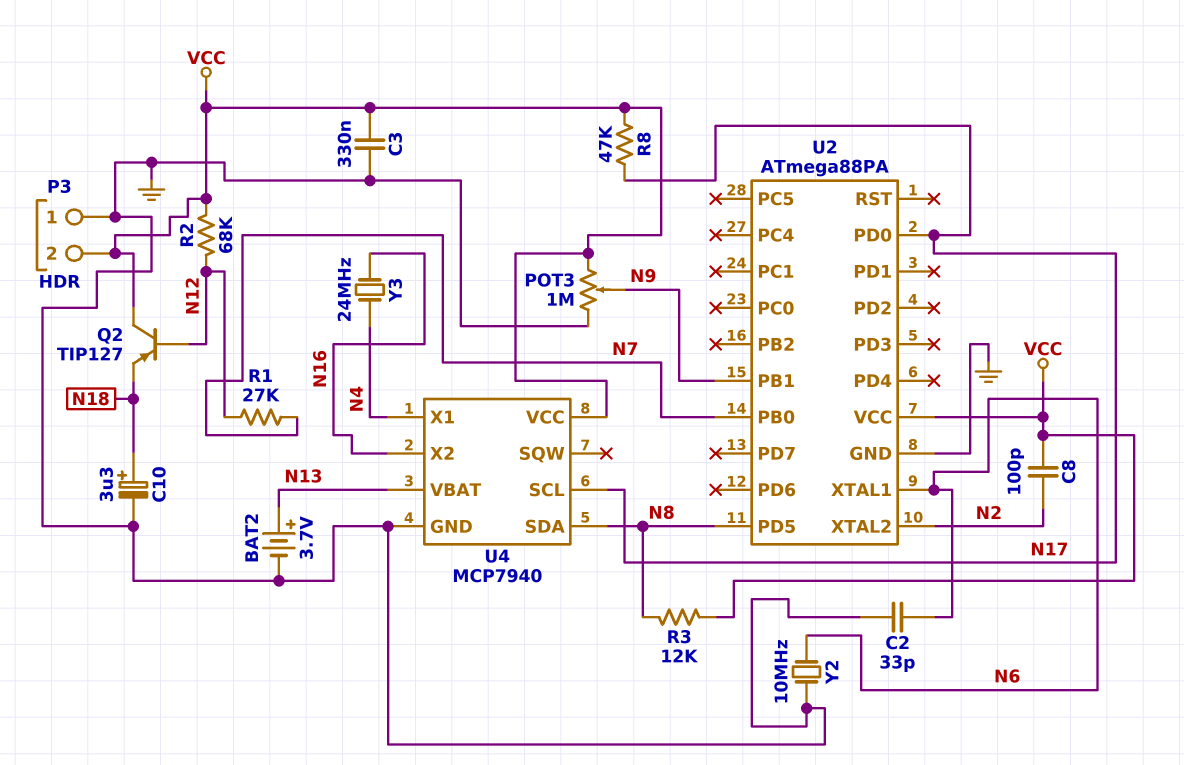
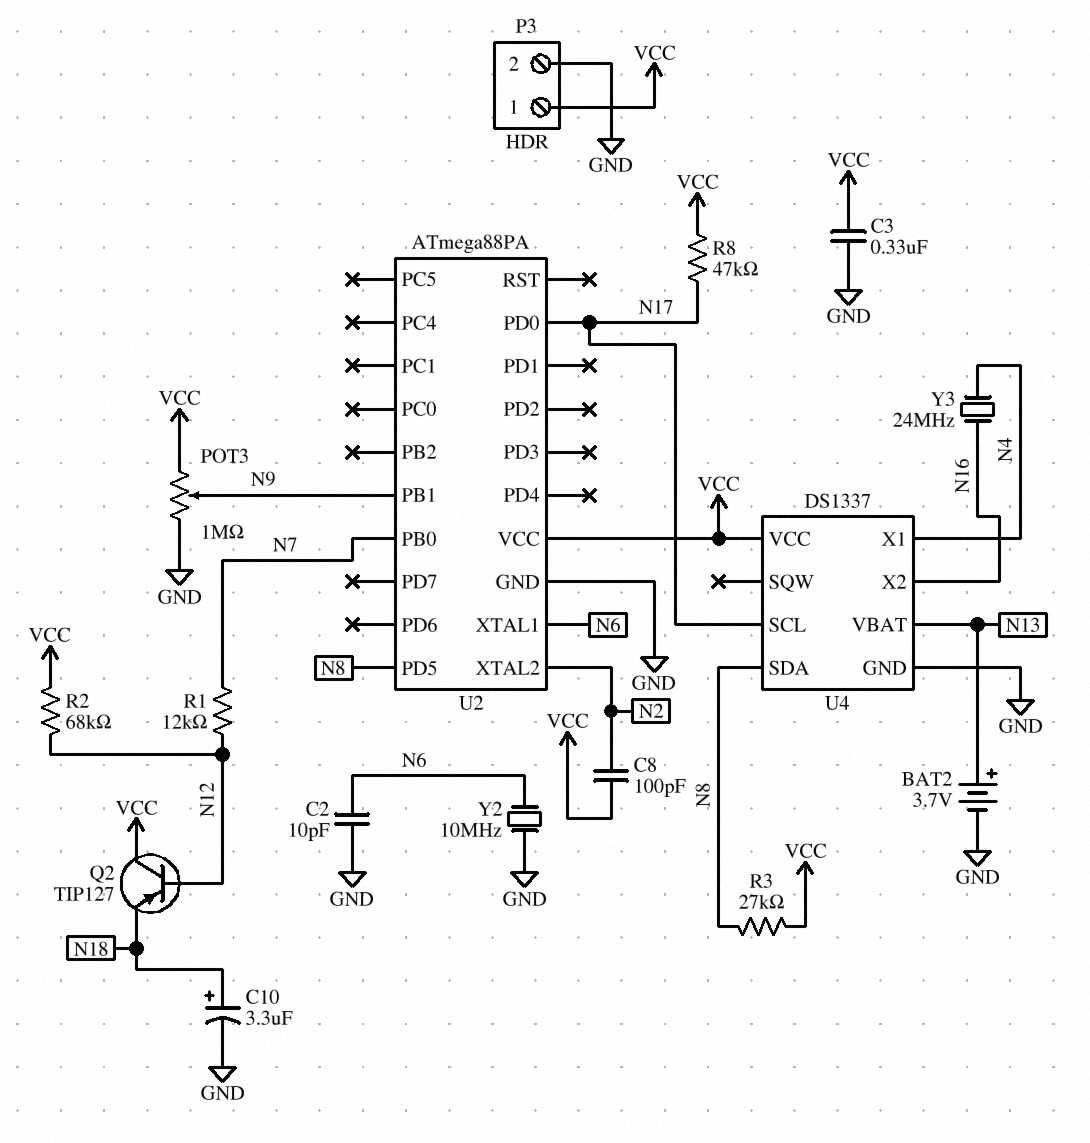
C2: 33pF (GND, N6) -> 10pF (GND, N6)
P3 pin 1: GND -> VCC
P3 pin 2: VCC -> GND
R1: 27k (N7, N12) -> 12k (N7, N12)
R3: 12k (N8, VCC) -> 27k (N8, VCC)
U4: MCP7940 -> DS1337

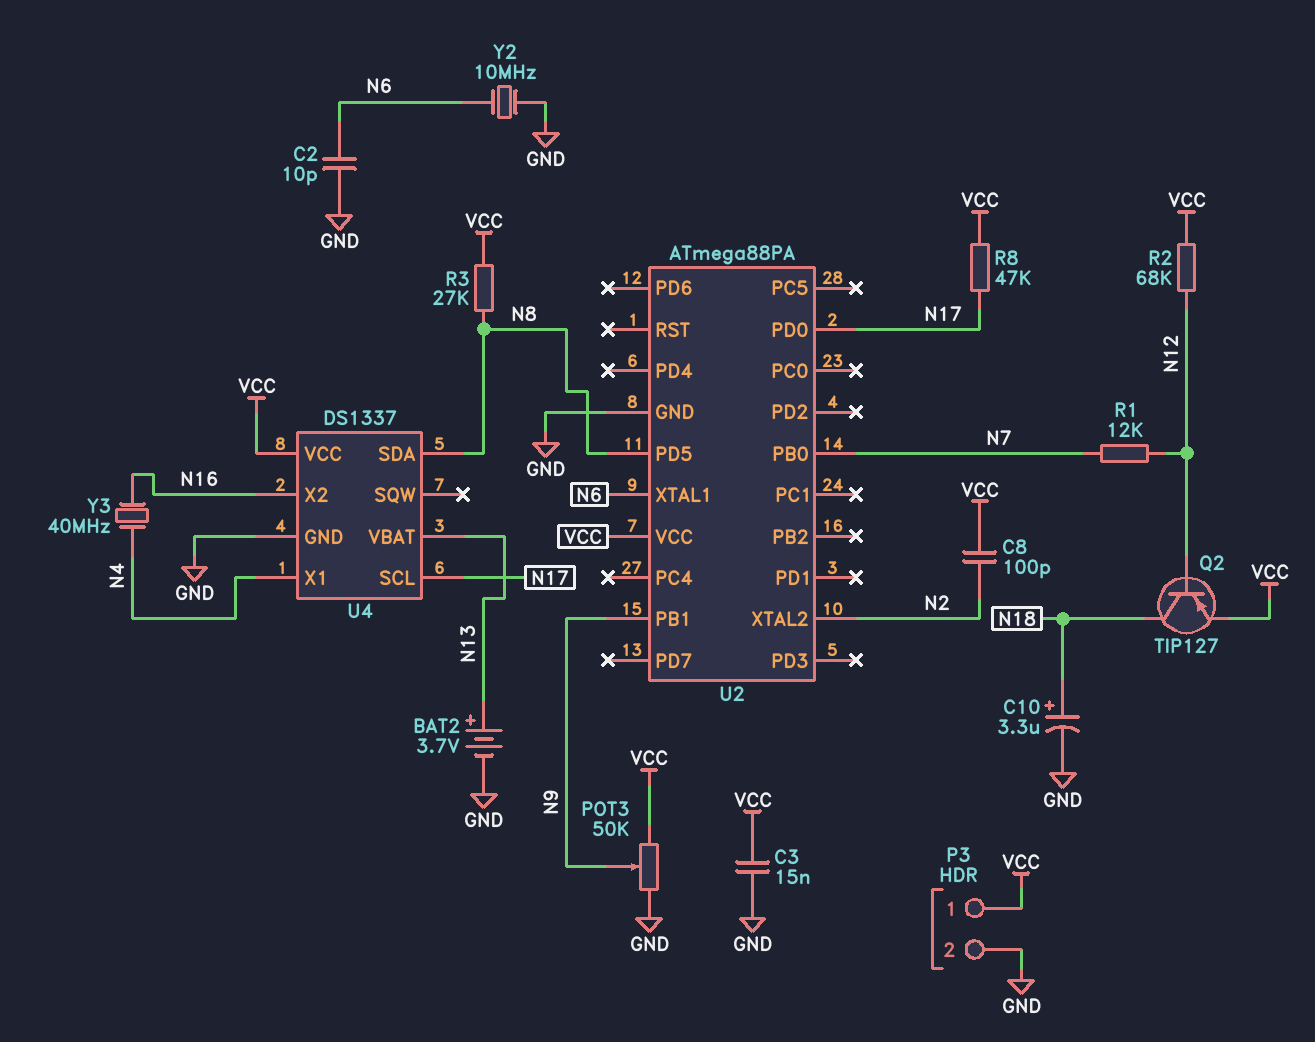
C3: 330nF (GND, VCC) -> 15nF (GND, VCC)
POT3: 1M (GND, VCC, wiper N9) -> 50k (GND, VCC, wiper N9)
Q2: PNP TIP127 (B N12, C VCC, E N18) -> PNP TIP127 (B N12, C N18, E VCC)
Y3: 24MHz (N4, N16) -> 40MHz (N4, N16)

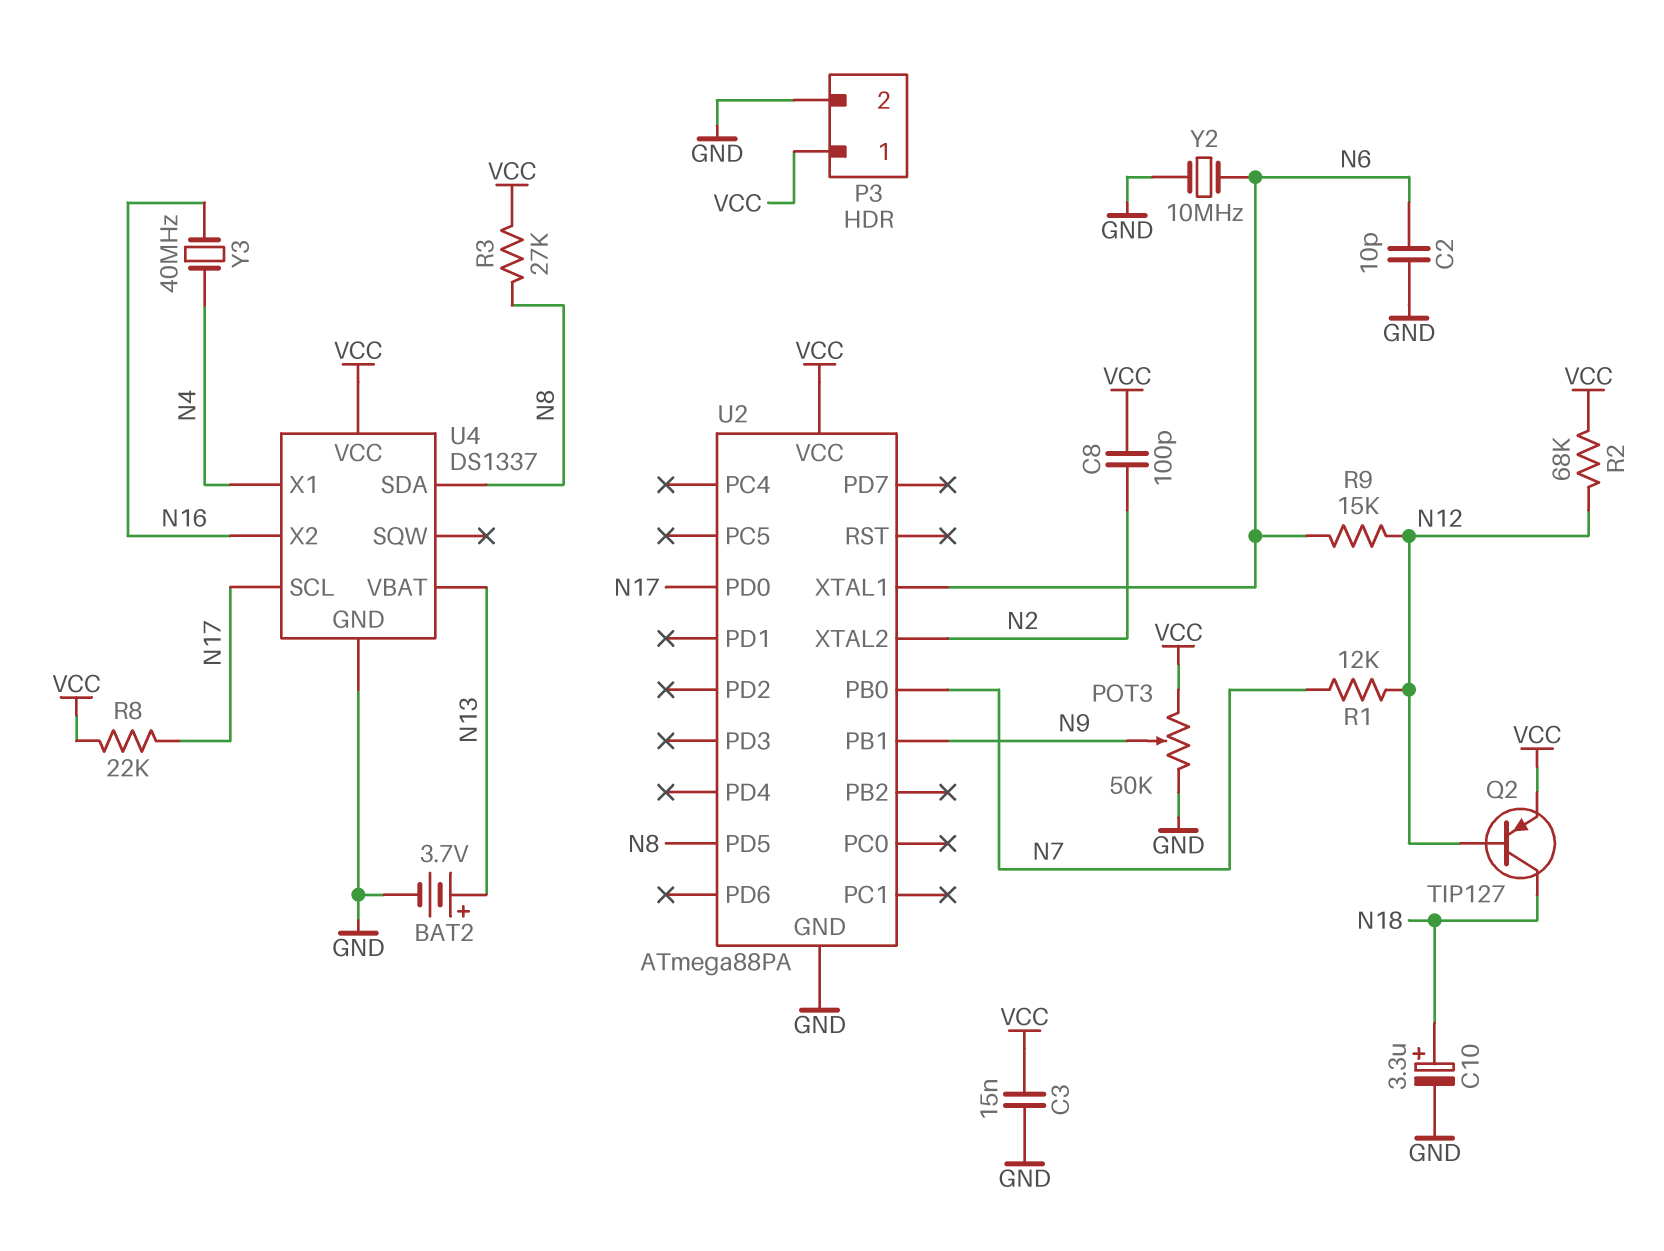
R8: 47k (N17, VCC) -> 22k (N17, VCC)
R9: none -> 15k (N6, N12)

